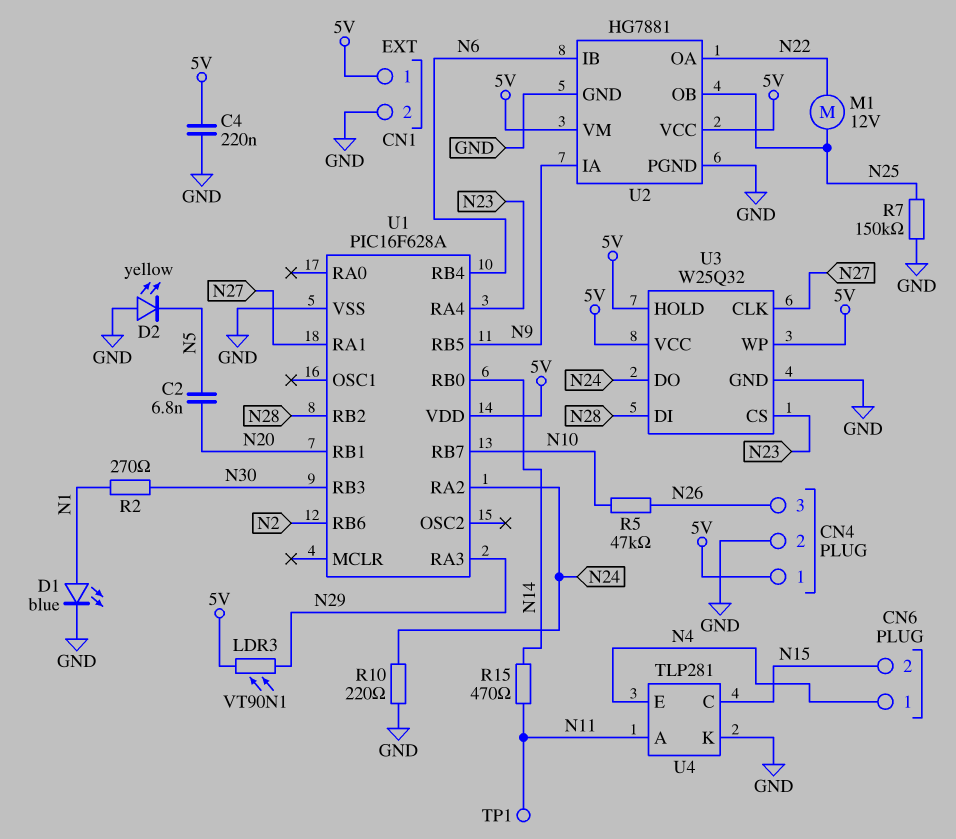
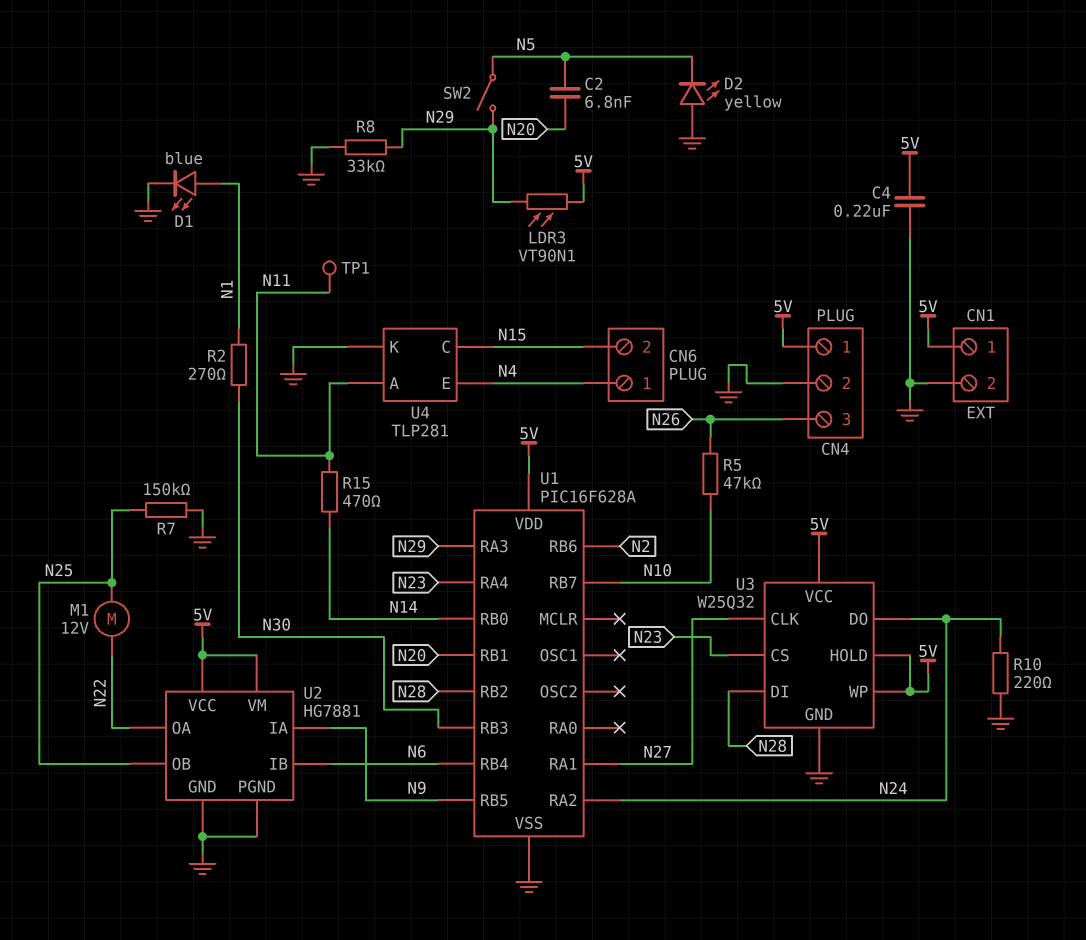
R8: none -> 33k (GND, N29)
SW2: none -> switch (N5, N29)

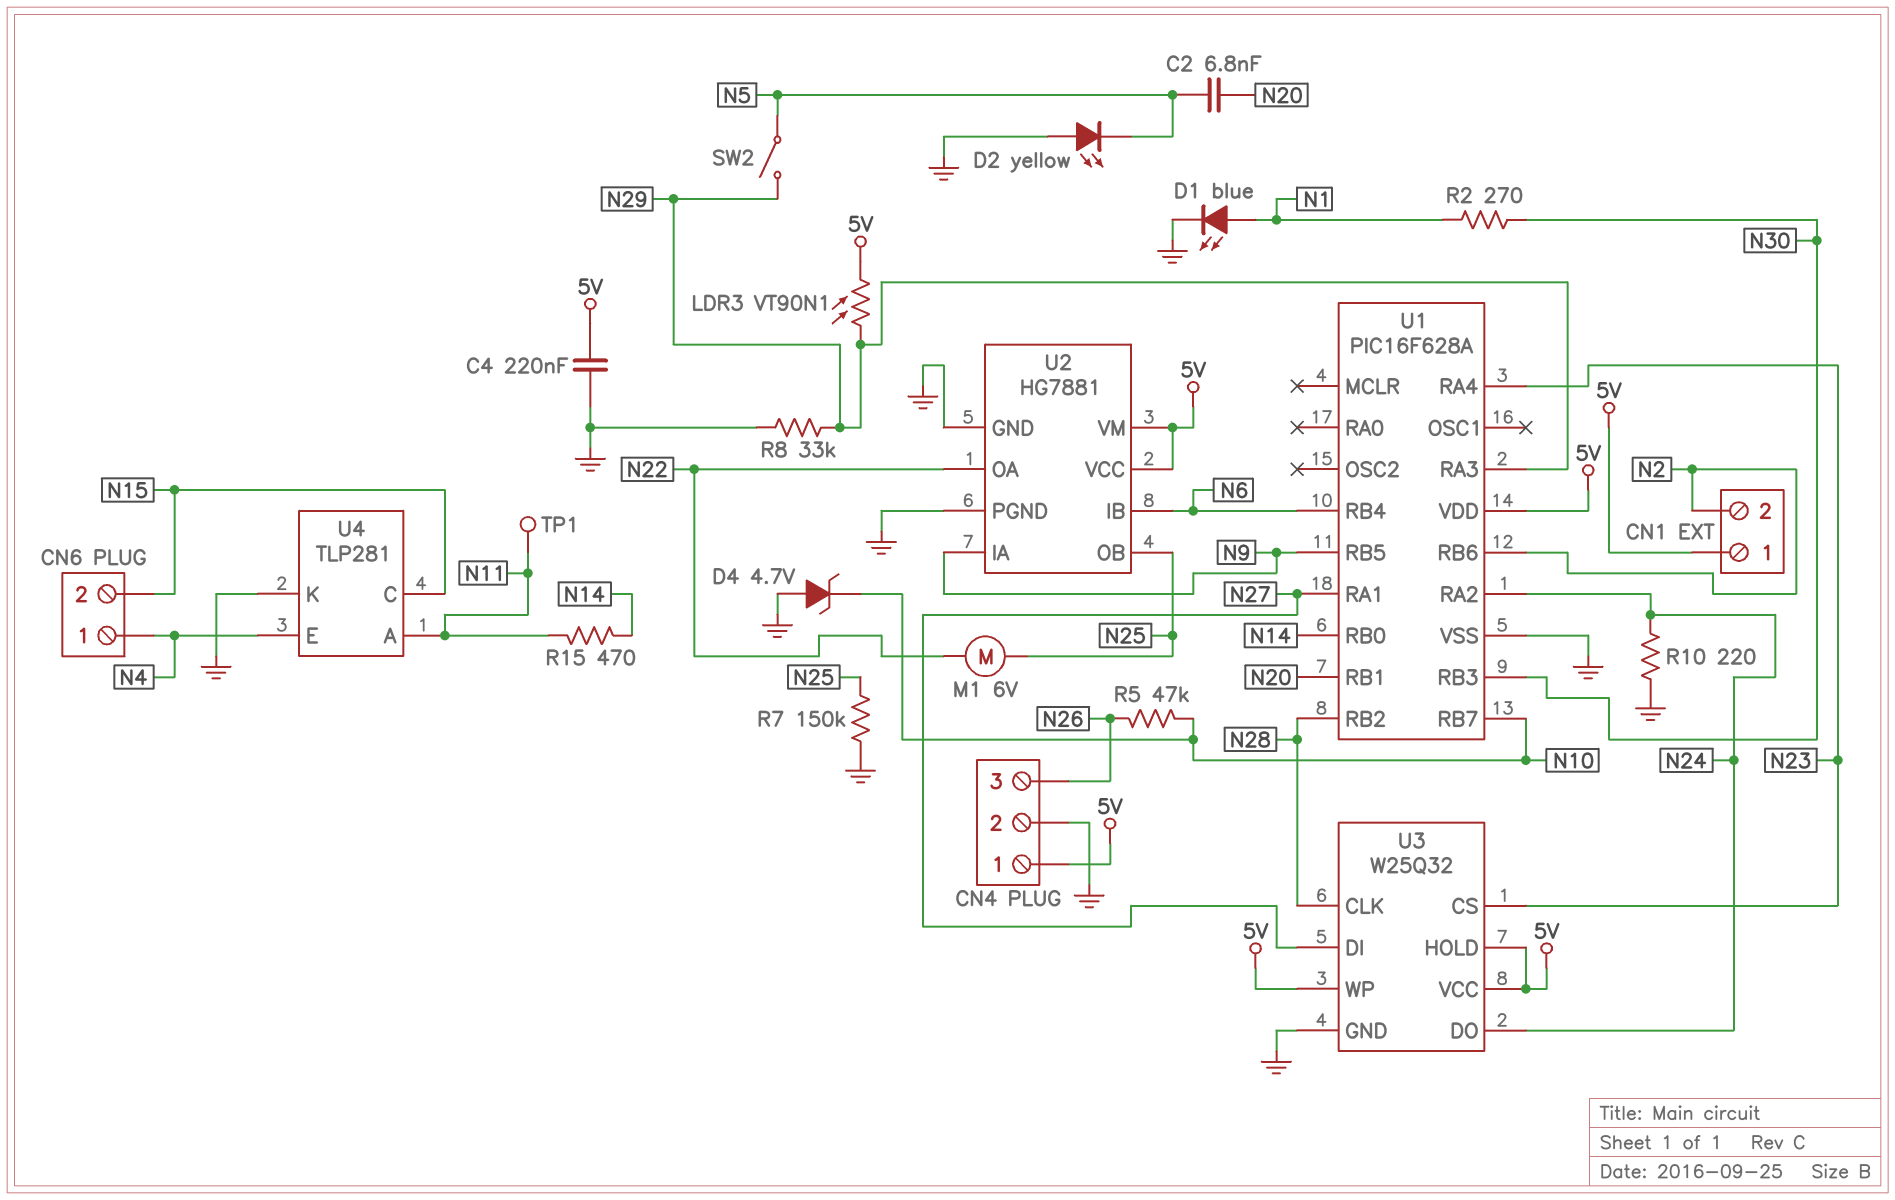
CN1 pin 2: GND -> N2
D4: none -> zener 4.7V (A GND, K N10)
M1: motor 12V (N22, N25) -> motor 6V (N22, N25)
U3 pin CLK: N27 -> N28
U3 pin DI: N28 -> N27

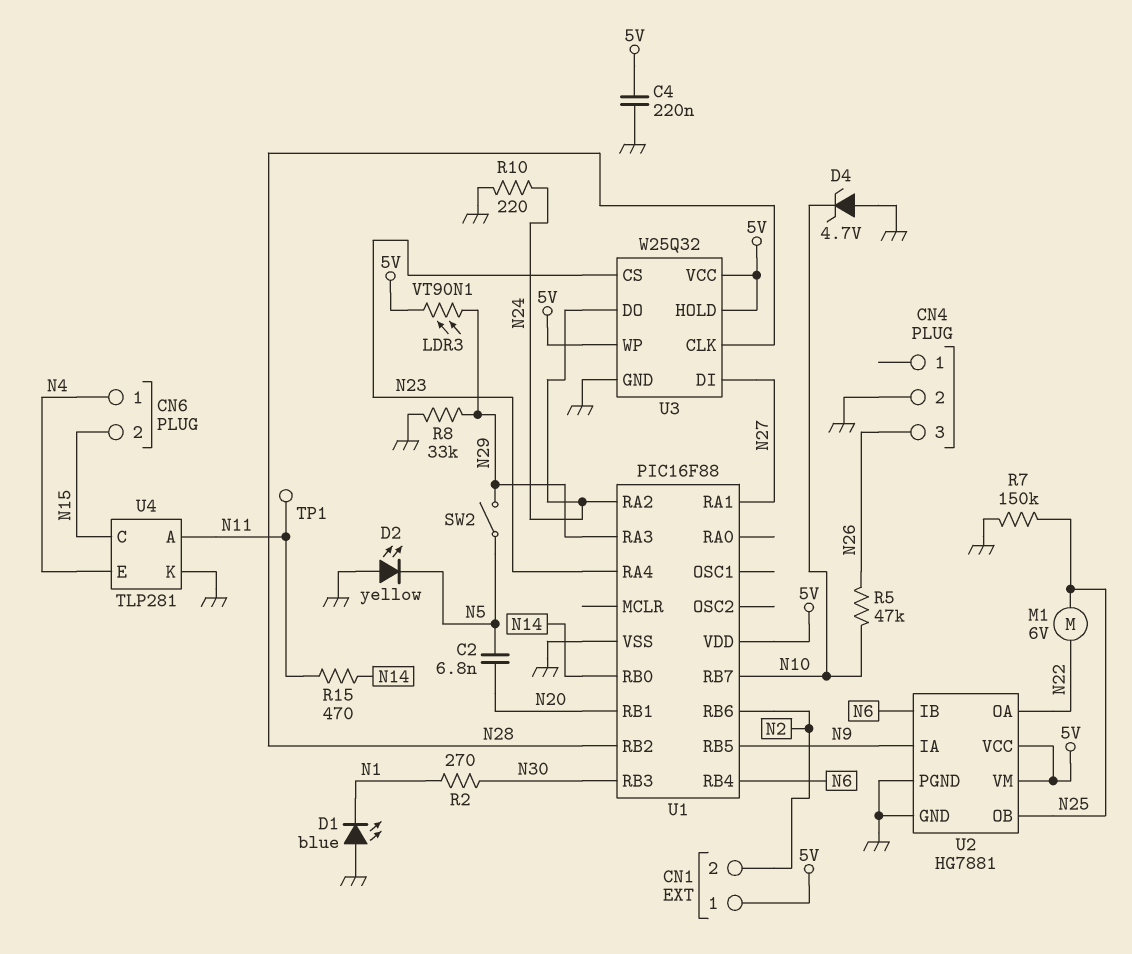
CN4 pin 1: 5V -> none
D1: LED blue (A N1, K GND) -> LED blue (A GND, K N1)
U1: PIC16F628A -> PIC16F88

